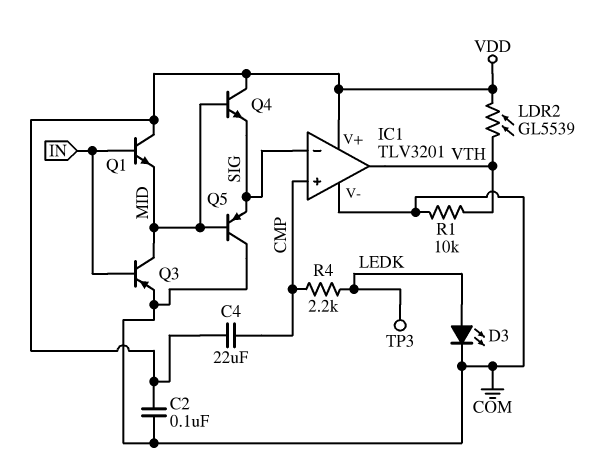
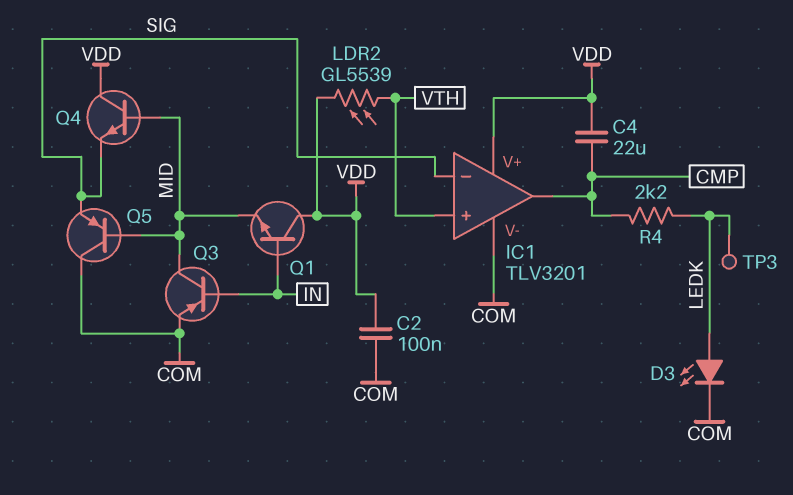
IC1 pin in+: CMP -> VTH
IC1 pin out: VTH -> CMP
R1: 10k (COM, VTH) -> none

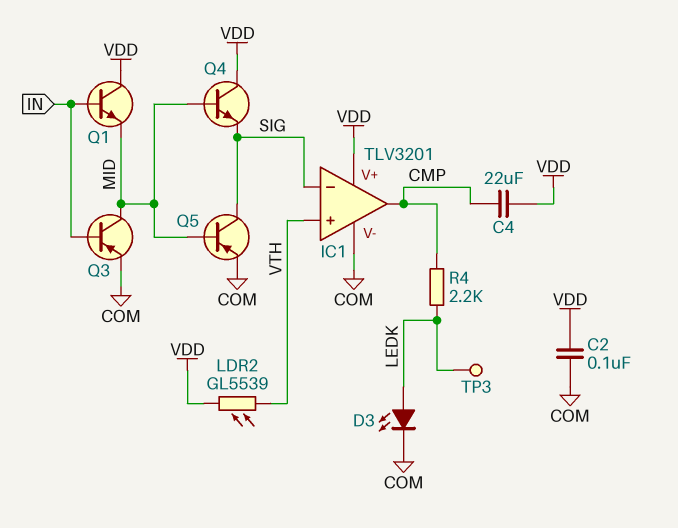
Q5: PNP (B MID, C COM, E SIG) -> PNP (B MID, C SIG, E COM)

